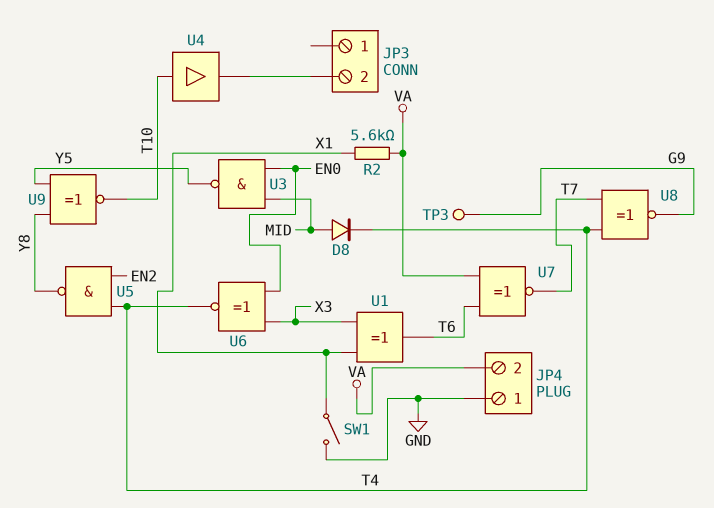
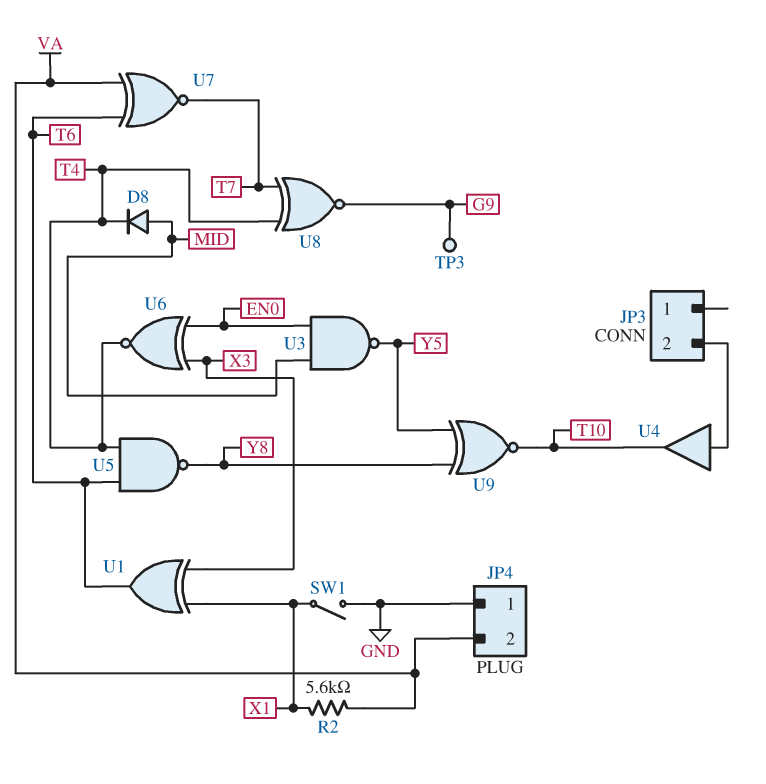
U4: buffer (in T10, out JP3/2) -> buffer (in JP3/2, out T10)
U5: NAND (in EN2, in T4, out Y8) -> NAND (in T4, in T6, out Y8)

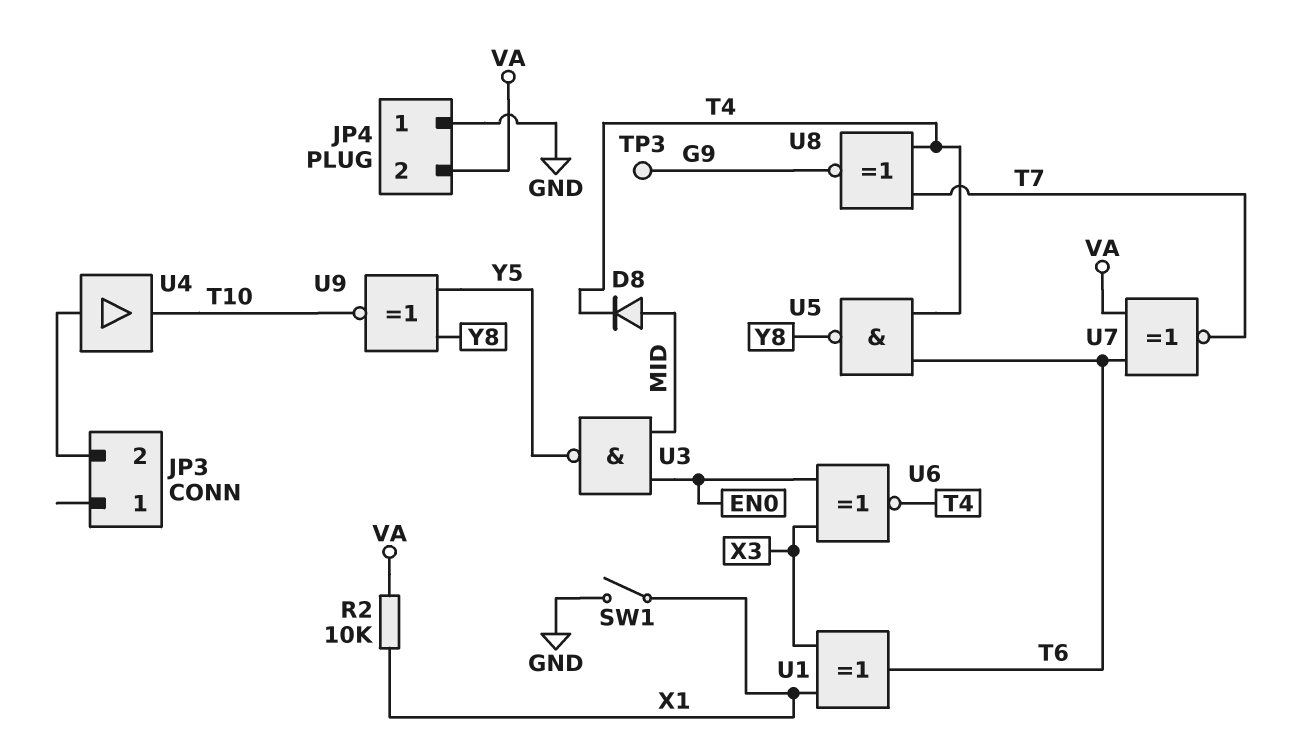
R2: 5.6k (VA, X1) -> 10k (VA, X1)

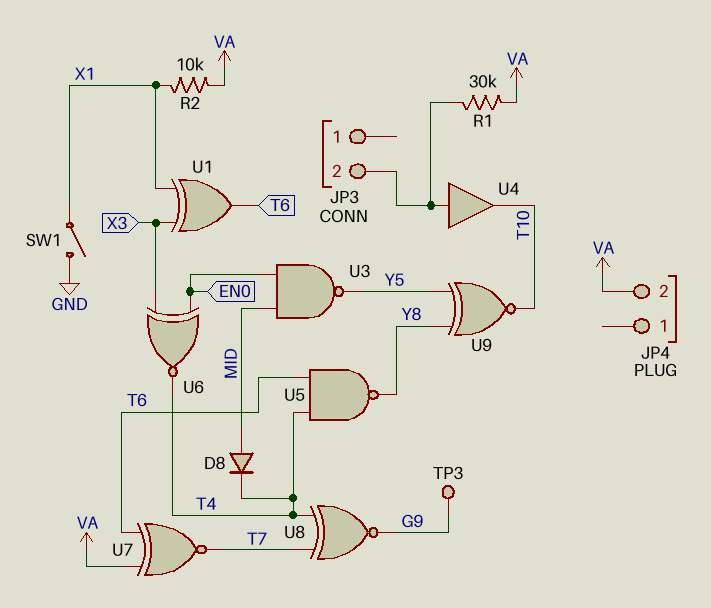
JP4 pin 1: GND -> none
R1: none -> 30k (JP3/2, VA)

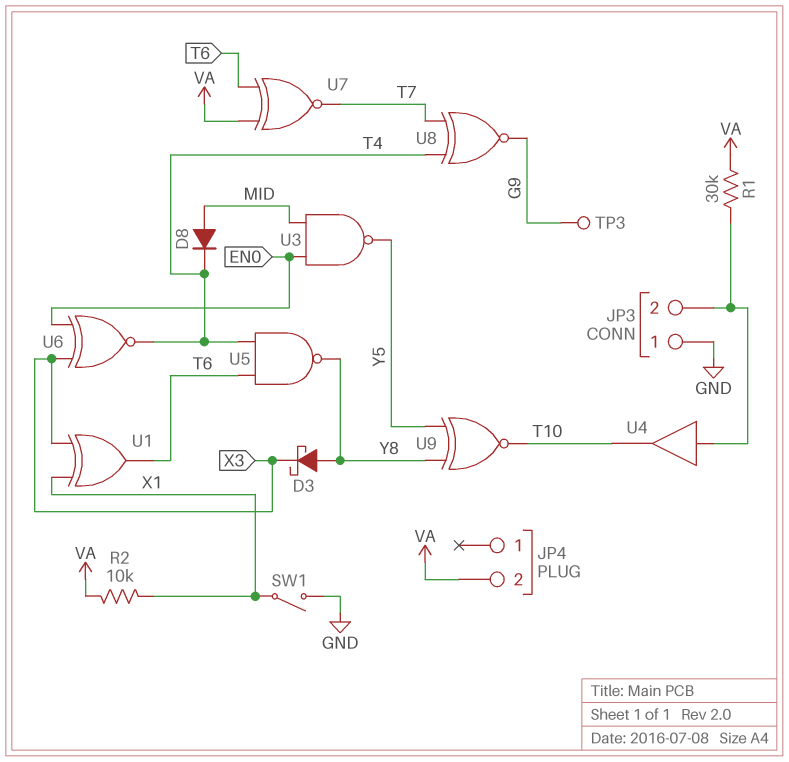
D3: none -> schottky (A Y8, K X3)
JP3 pin 1: none -> GND

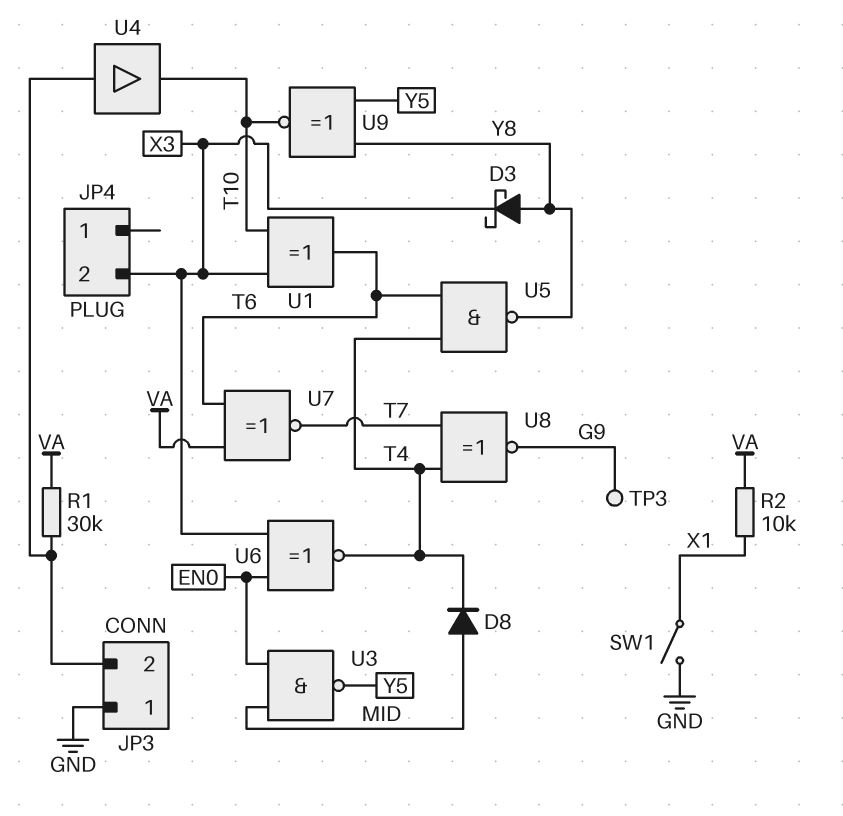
JP4 pin 2: VA -> X3
U1: XOR (in X1, in X3, out T6) -> XOR (in T10, in X3, out T6)

